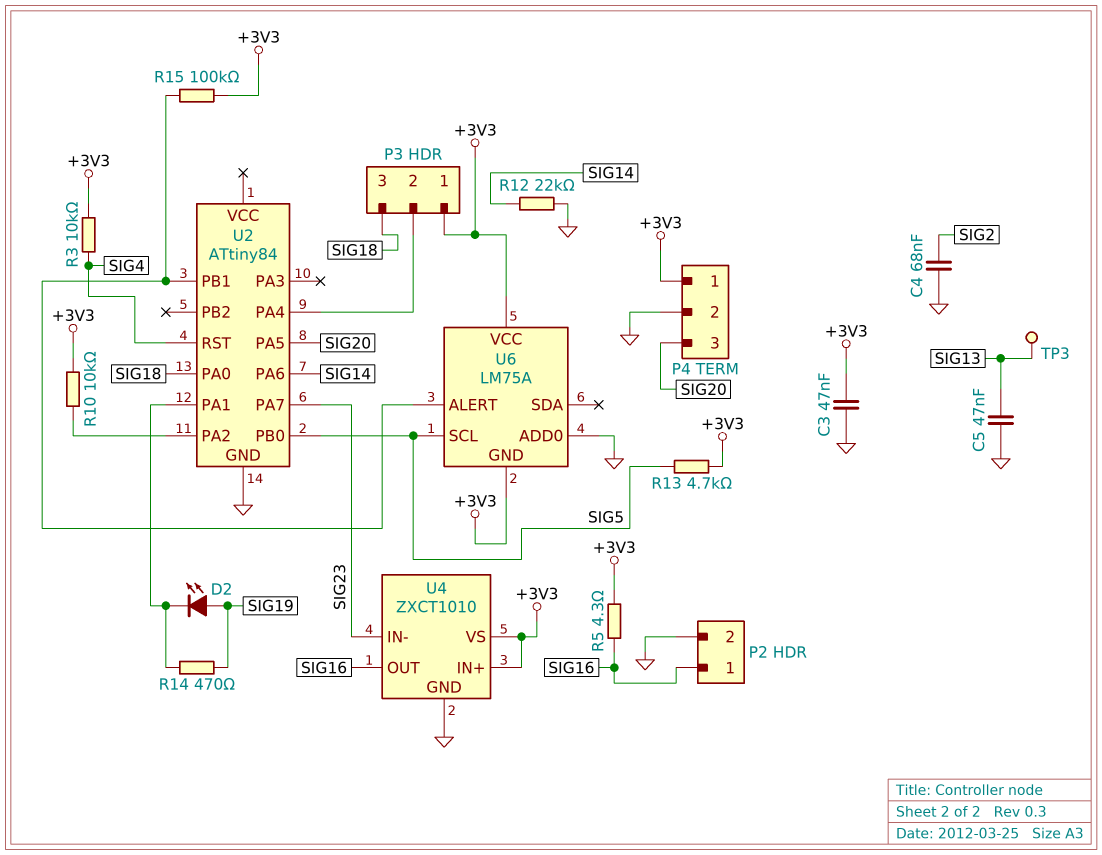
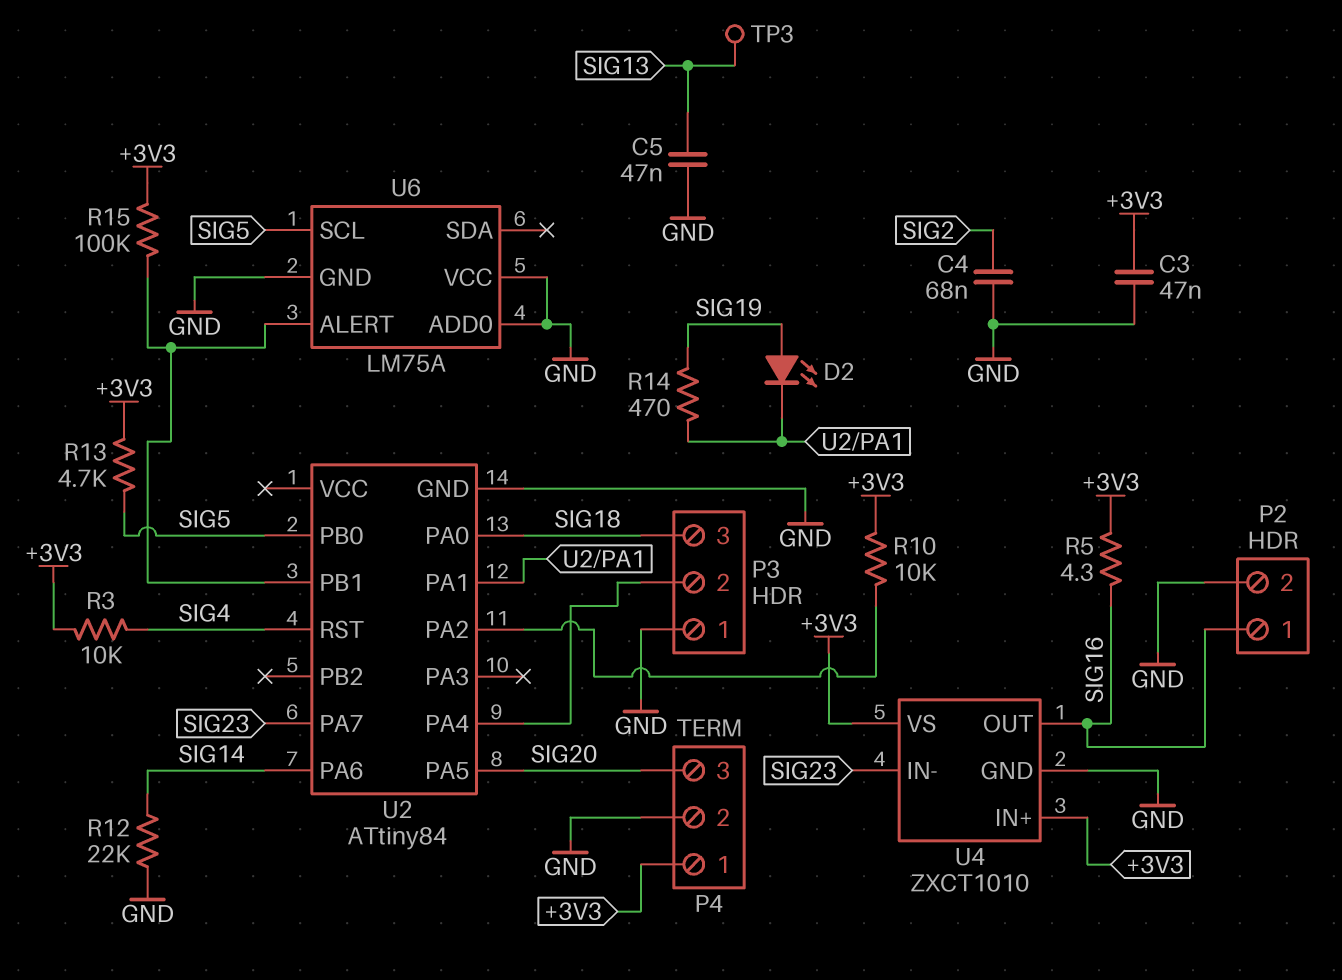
P3 pin 1: +3V3 -> GND
U6 pin GND: +3V3 -> GND
U6 pin VCC: +3V3 -> GND

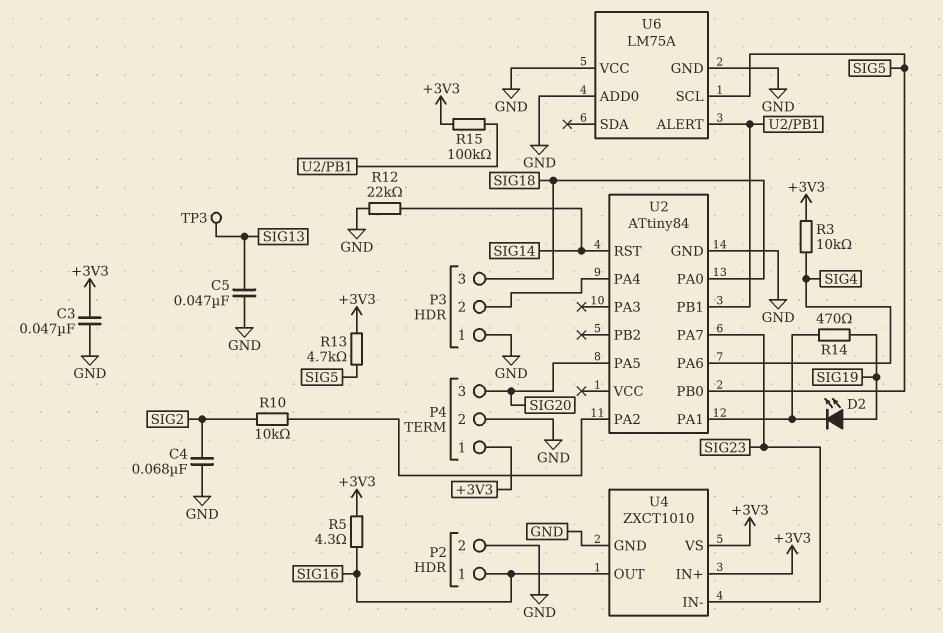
R10: 10k (+3V3, U2/PA2) -> 10k (SIG2, U2/PA2)
U2 pin PA6: SIG14 -> SIG4
U2 pin RST: SIG4 -> SIG14

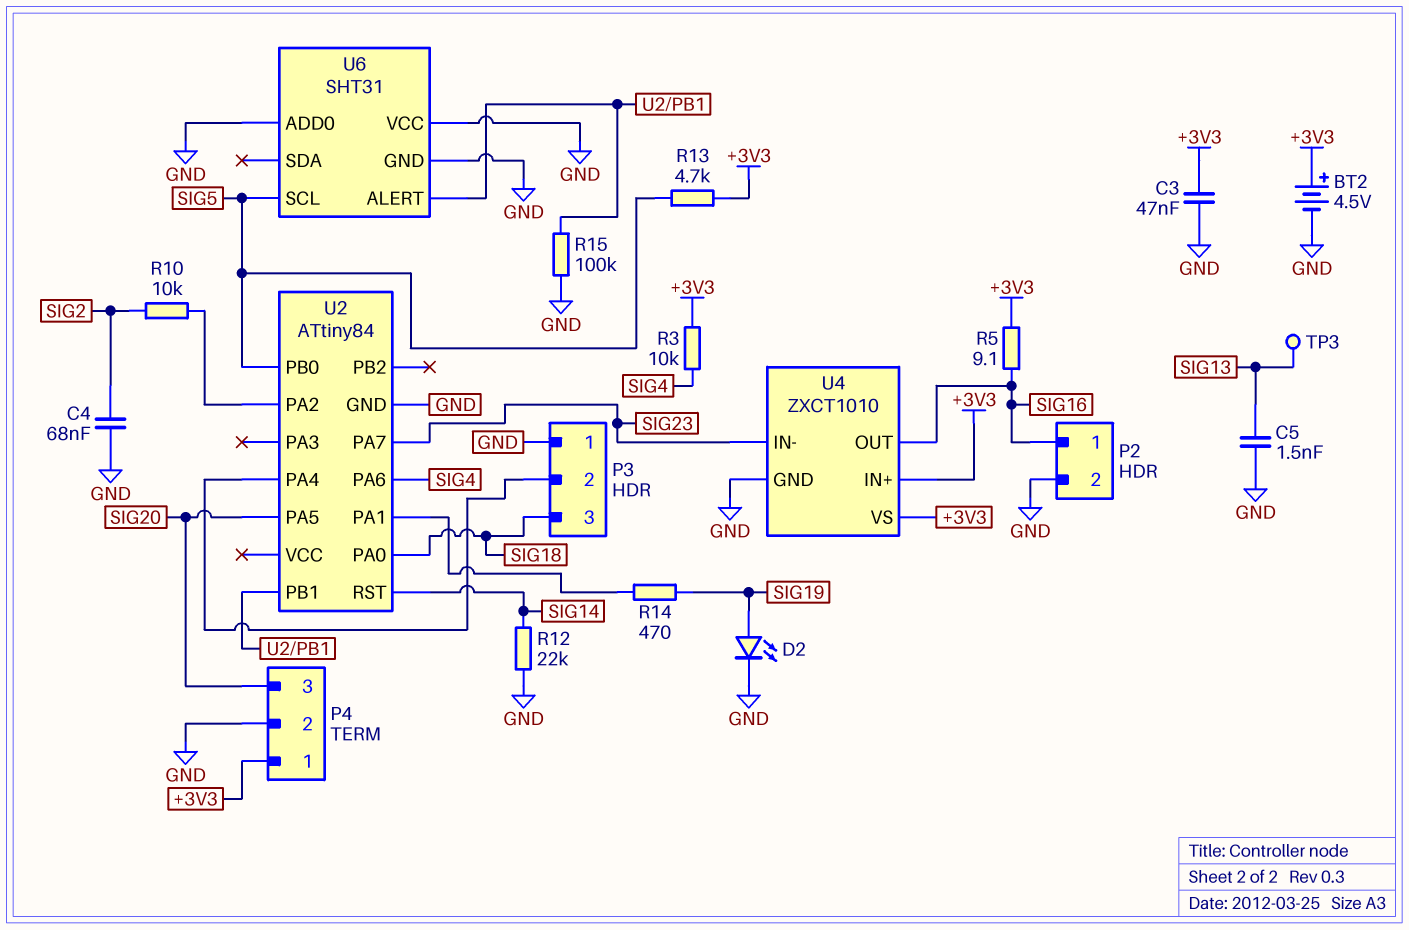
BT2: none -> 4.5V (plus +3V3, minus GND)
C5: 47nF (GND, SIG13) -> 1.5nF (GND, SIG13)
D2: LED (A SIG19, K U2/PA1) -> LED (A SIG19, K GND)
R5: 4.3 (+3V3, SIG16) -> 9.1 (+3V3, SIG16)
R15: 100k (+3V3, U2/PB1) -> 100k (GND, U2/PB1)
U6: LM75A -> SHT31

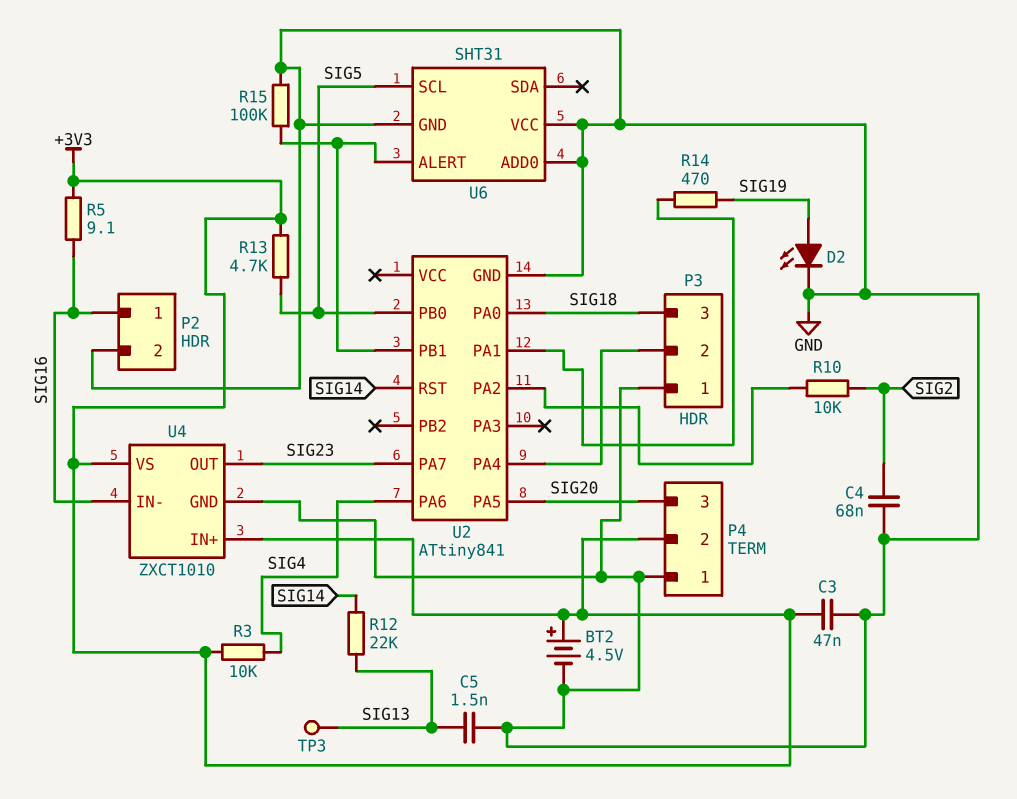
P4 pin 1: +3V3 -> GND
P4 pin 2: GND -> +3V3
R12: 22k (GND, SIG14) -> 22k (SIG13, SIG14)
U2: ATtiny84 -> ATtiny841
U4 pin IN-: SIG23 -> SIG16
U4 pin OUT: SIG16 -> SIG23

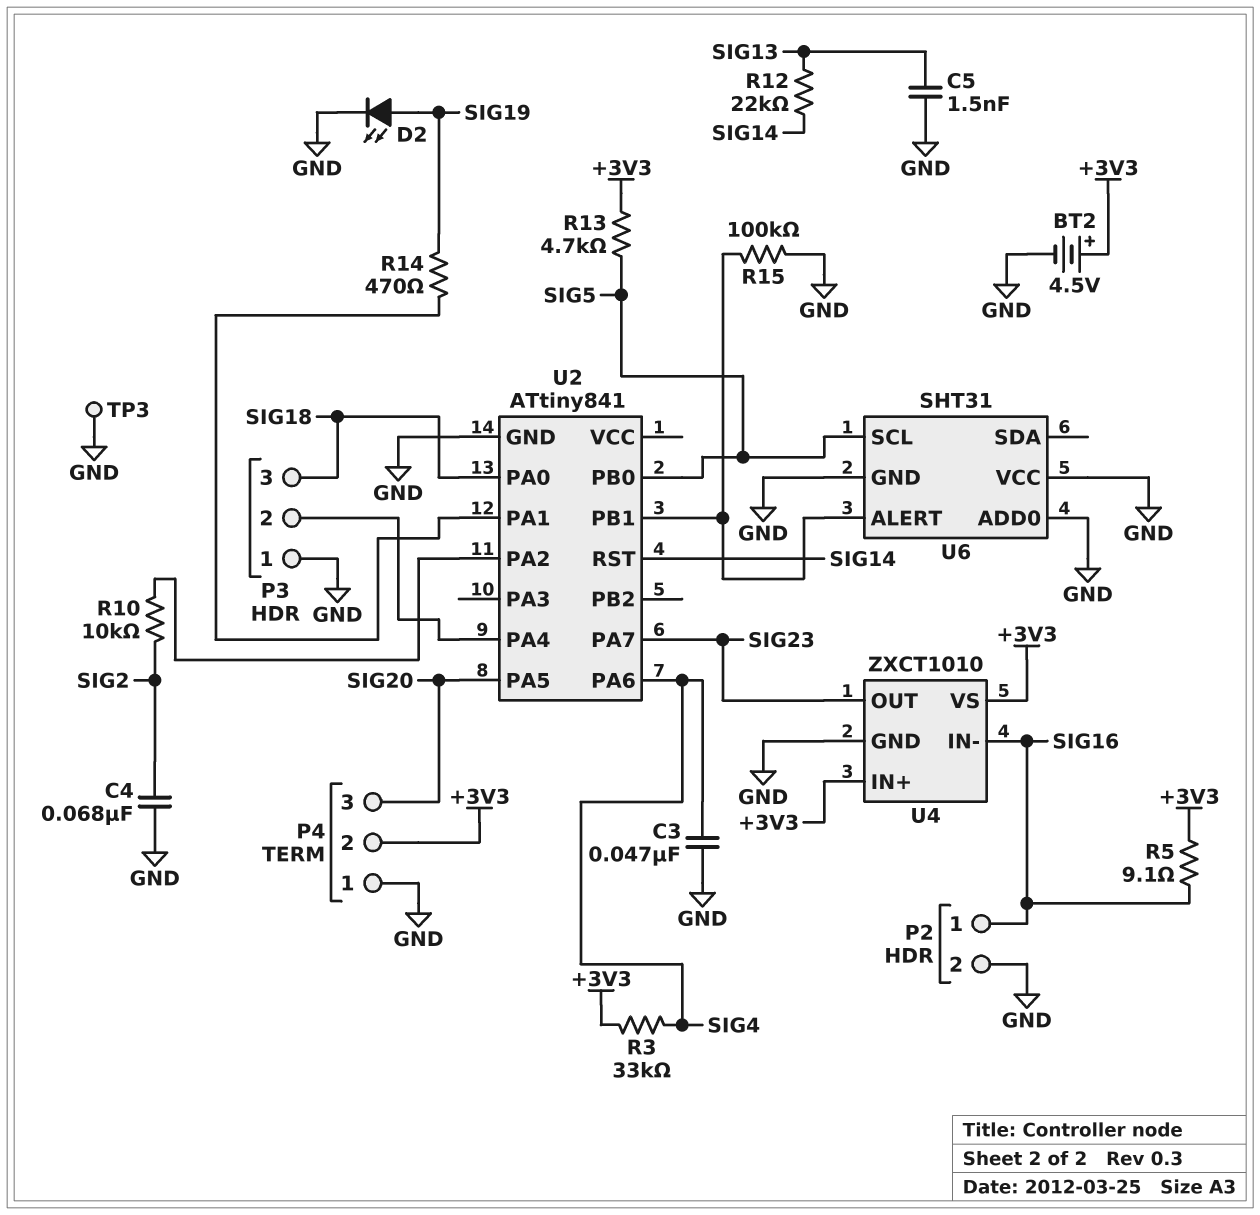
C3: 47nF (+3V3, GND) -> 47nF (GND, SIG4)
R3: 10k (+3V3, SIG4) -> 33k (+3V3, SIG4)
TP3: test point (SIG13) -> test point (GND)

